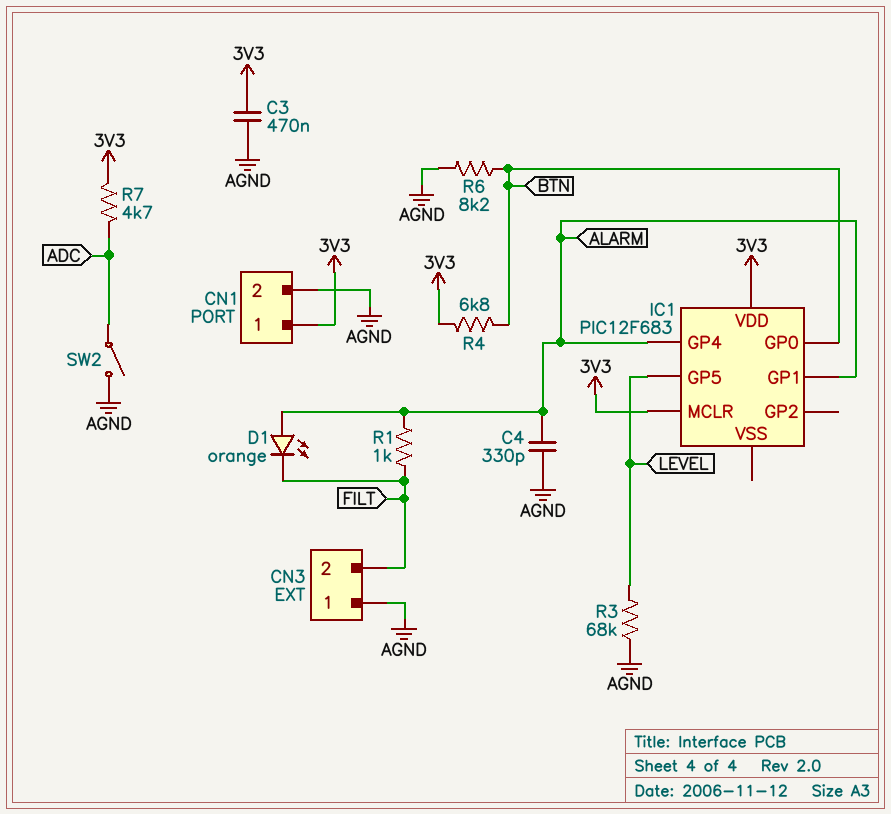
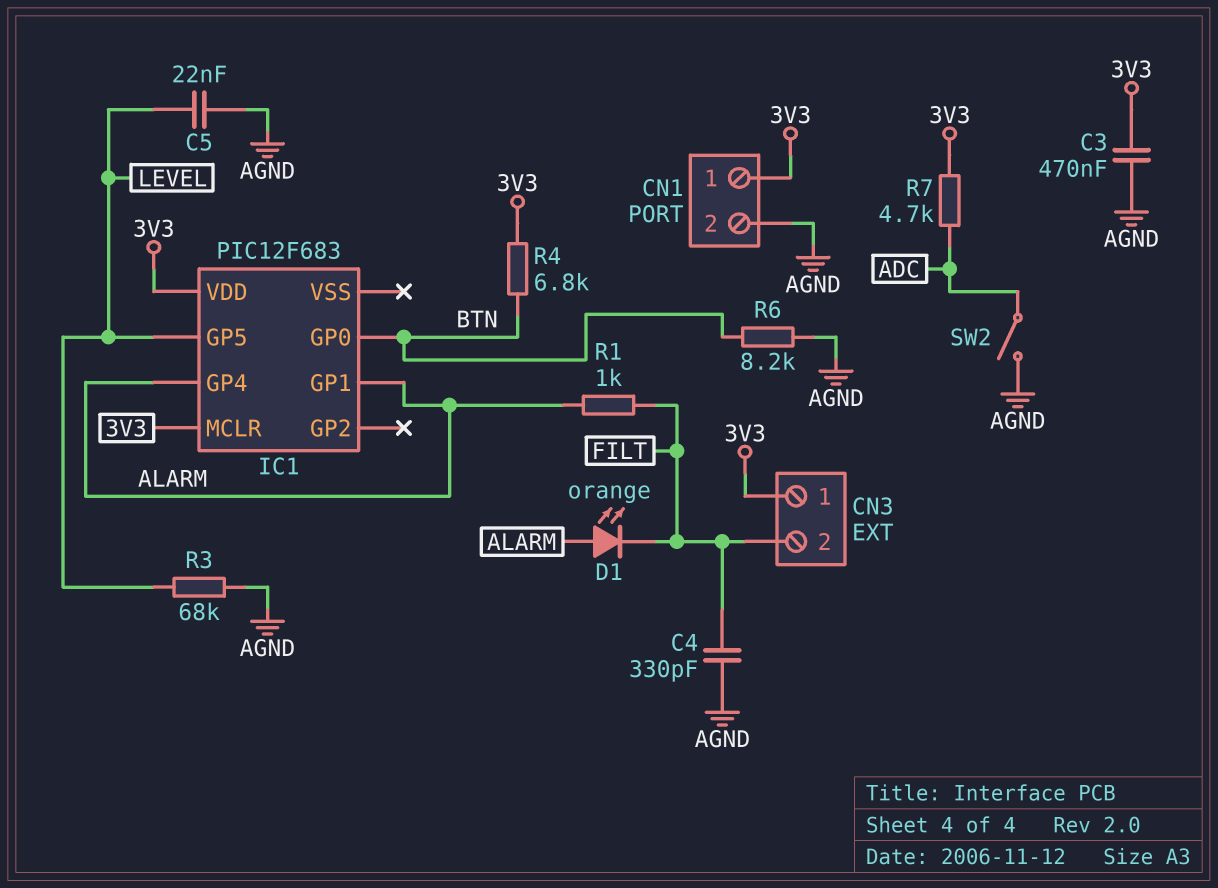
C4: 330pF (AGND, ALARM) -> 330pF (AGND, FILT)
C5: none -> 22nF (AGND, LEVEL)
CN3 pin 1: AGND -> 3V3

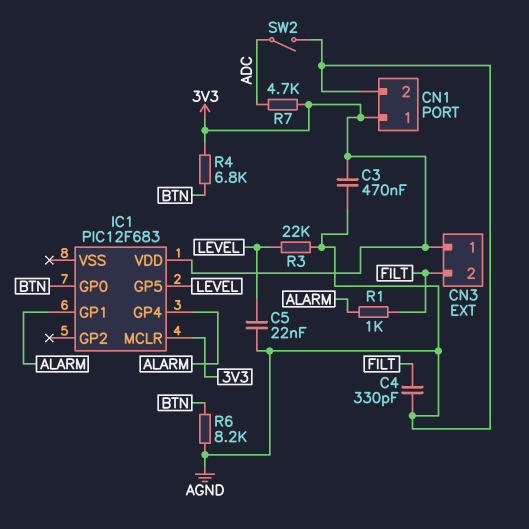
D1: LED orange (A ALARM, K FILT) -> none
R3: 68k (AGND, LEVEL) -> 22k (AGND, LEVEL)

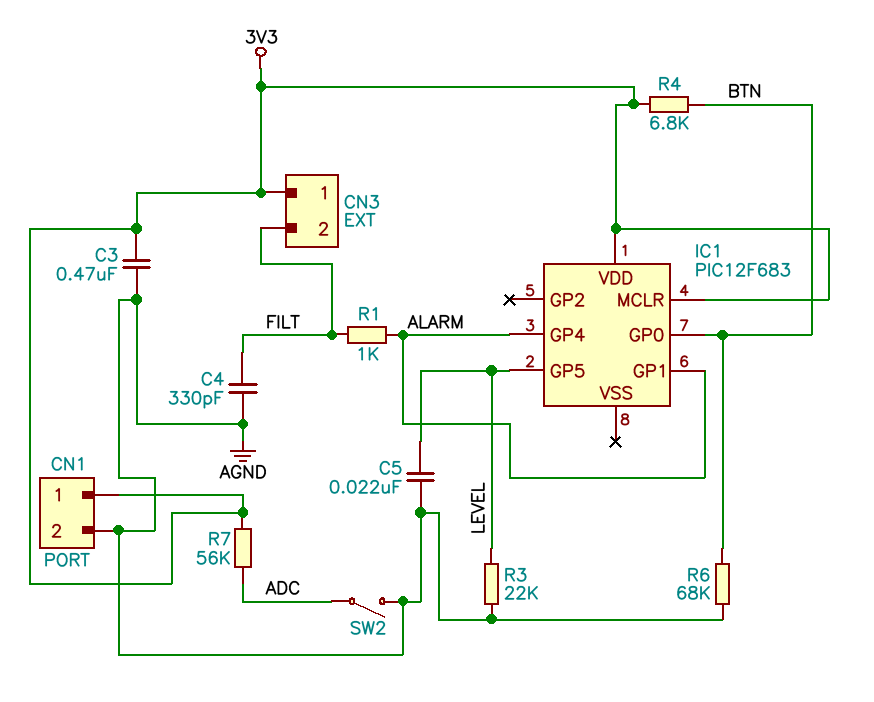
R6: 8.2k (AGND, BTN) -> 68k (AGND, BTN)
R7: 4.7k (3V3, ADC) -> 56k (3V3, ADC)

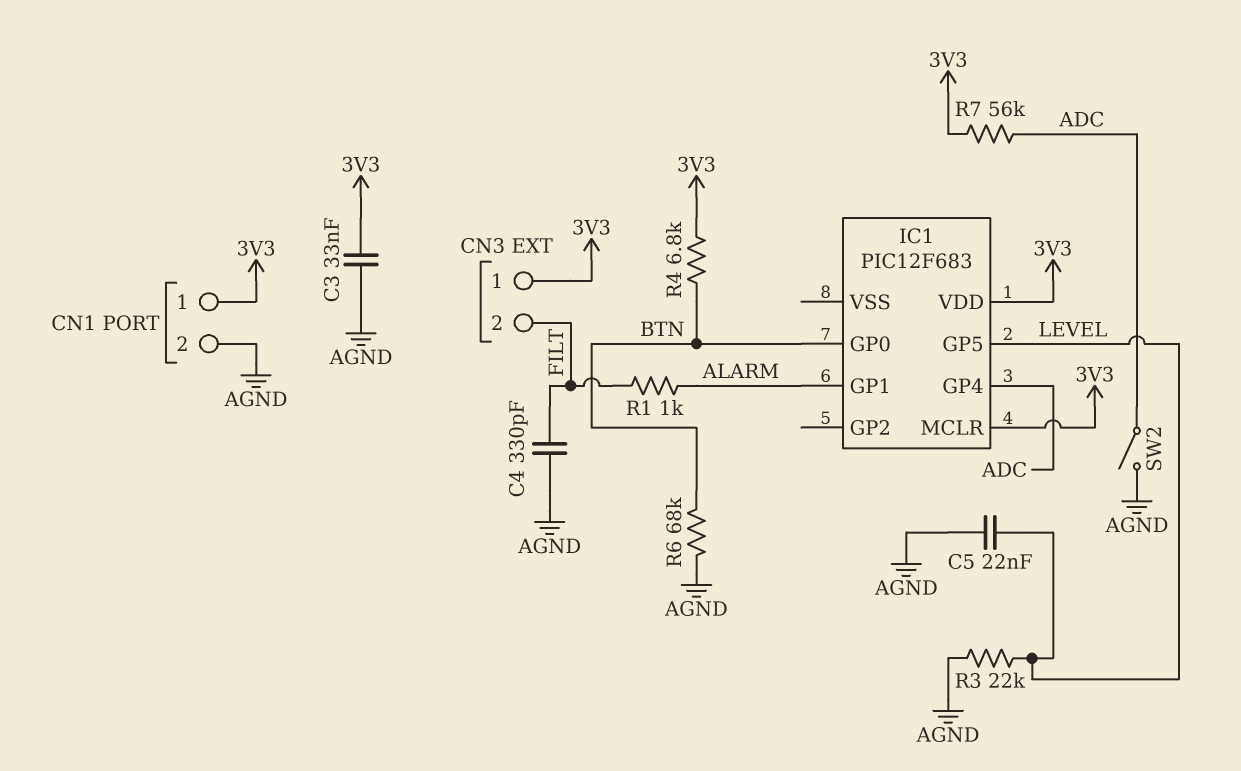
C3: 470nF (3V3, AGND) -> 33nF (3V3, AGND)
IC1 pin GP4: ALARM -> ADC

